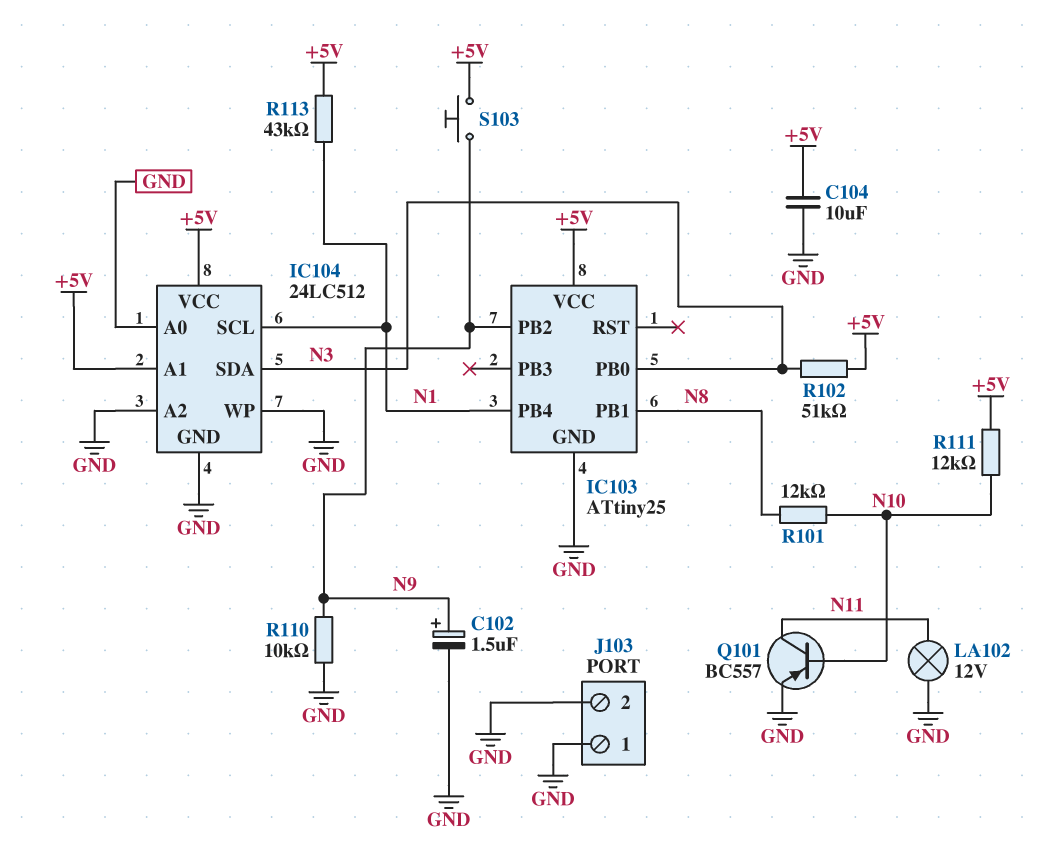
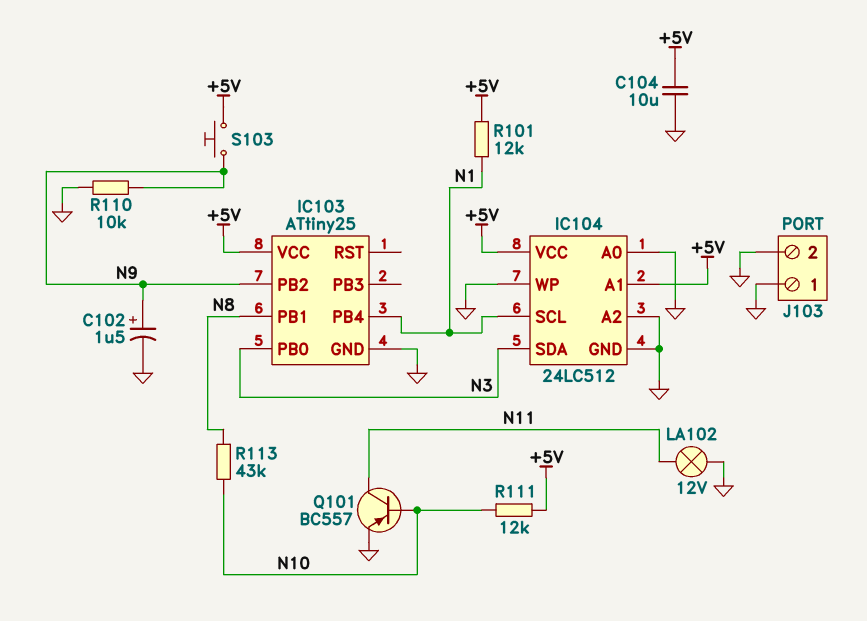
R101: 12k (N8, N10) -> 12k (+5V, N1)
R102: 51k (+5V, N3) -> none
R113: 43k (+5V, N1) -> 43k (N8, N10)

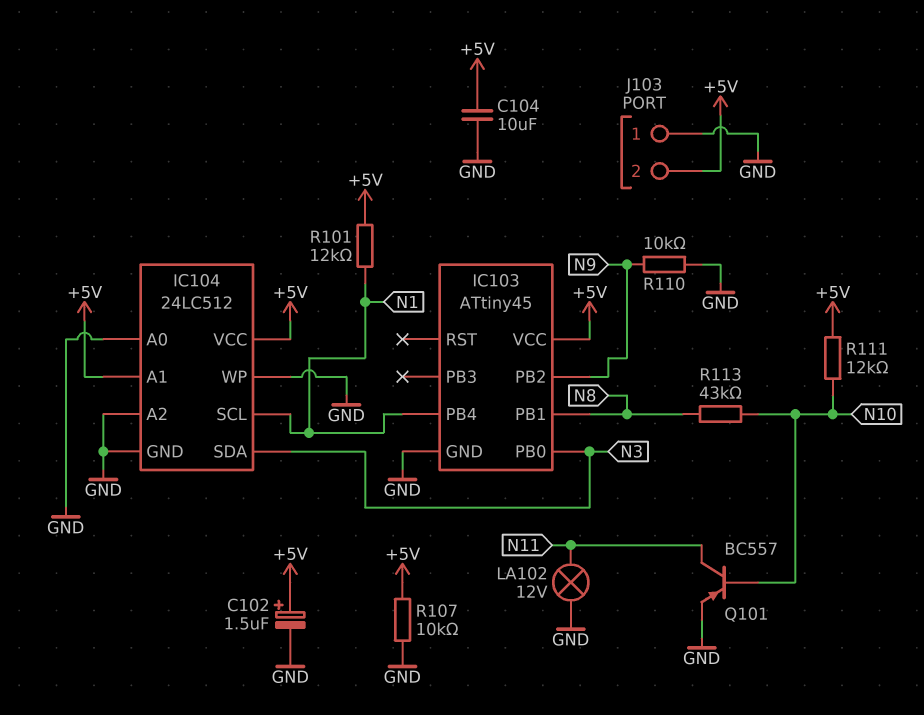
C102: 1.5uF (plus N9, minus GND) -> 1.5uF (plus +5V, minus GND)
IC103: ATtiny25 -> ATtiny45
J103 pin 2: GND -> +5V
R107: none -> 10k (+5V, GND)
S103: button (+5V, N9) -> none

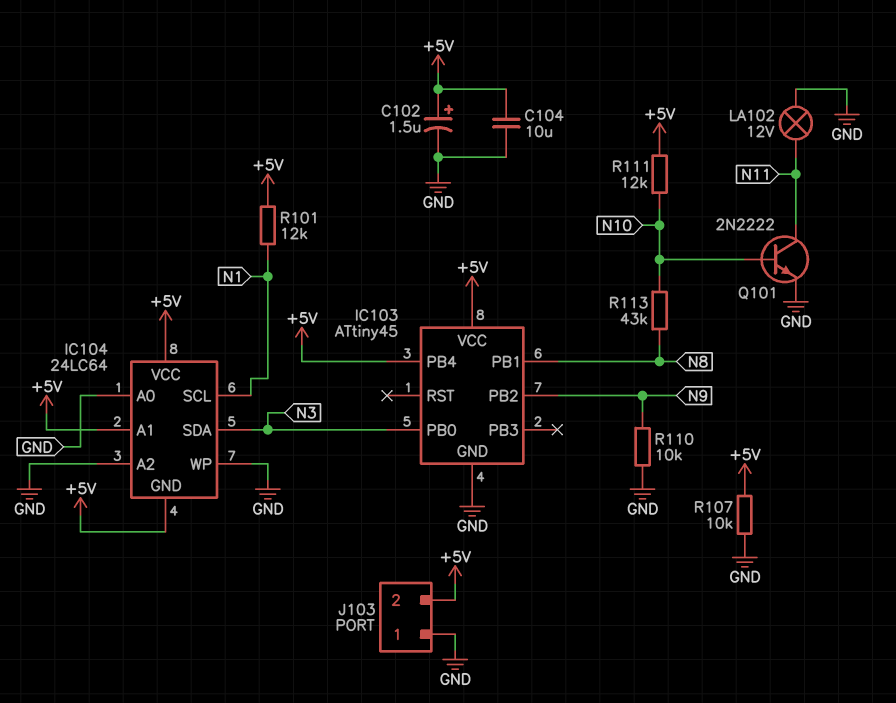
IC103 pin PB4: N1 -> +5V
IC104: 24LC512 -> 24LC64
IC104 pin GND: GND -> +5V
Q101: PNP BC557 (B N10, C N11, E GND) -> NPN 2N2222 (B N10, C N11, E GND)

